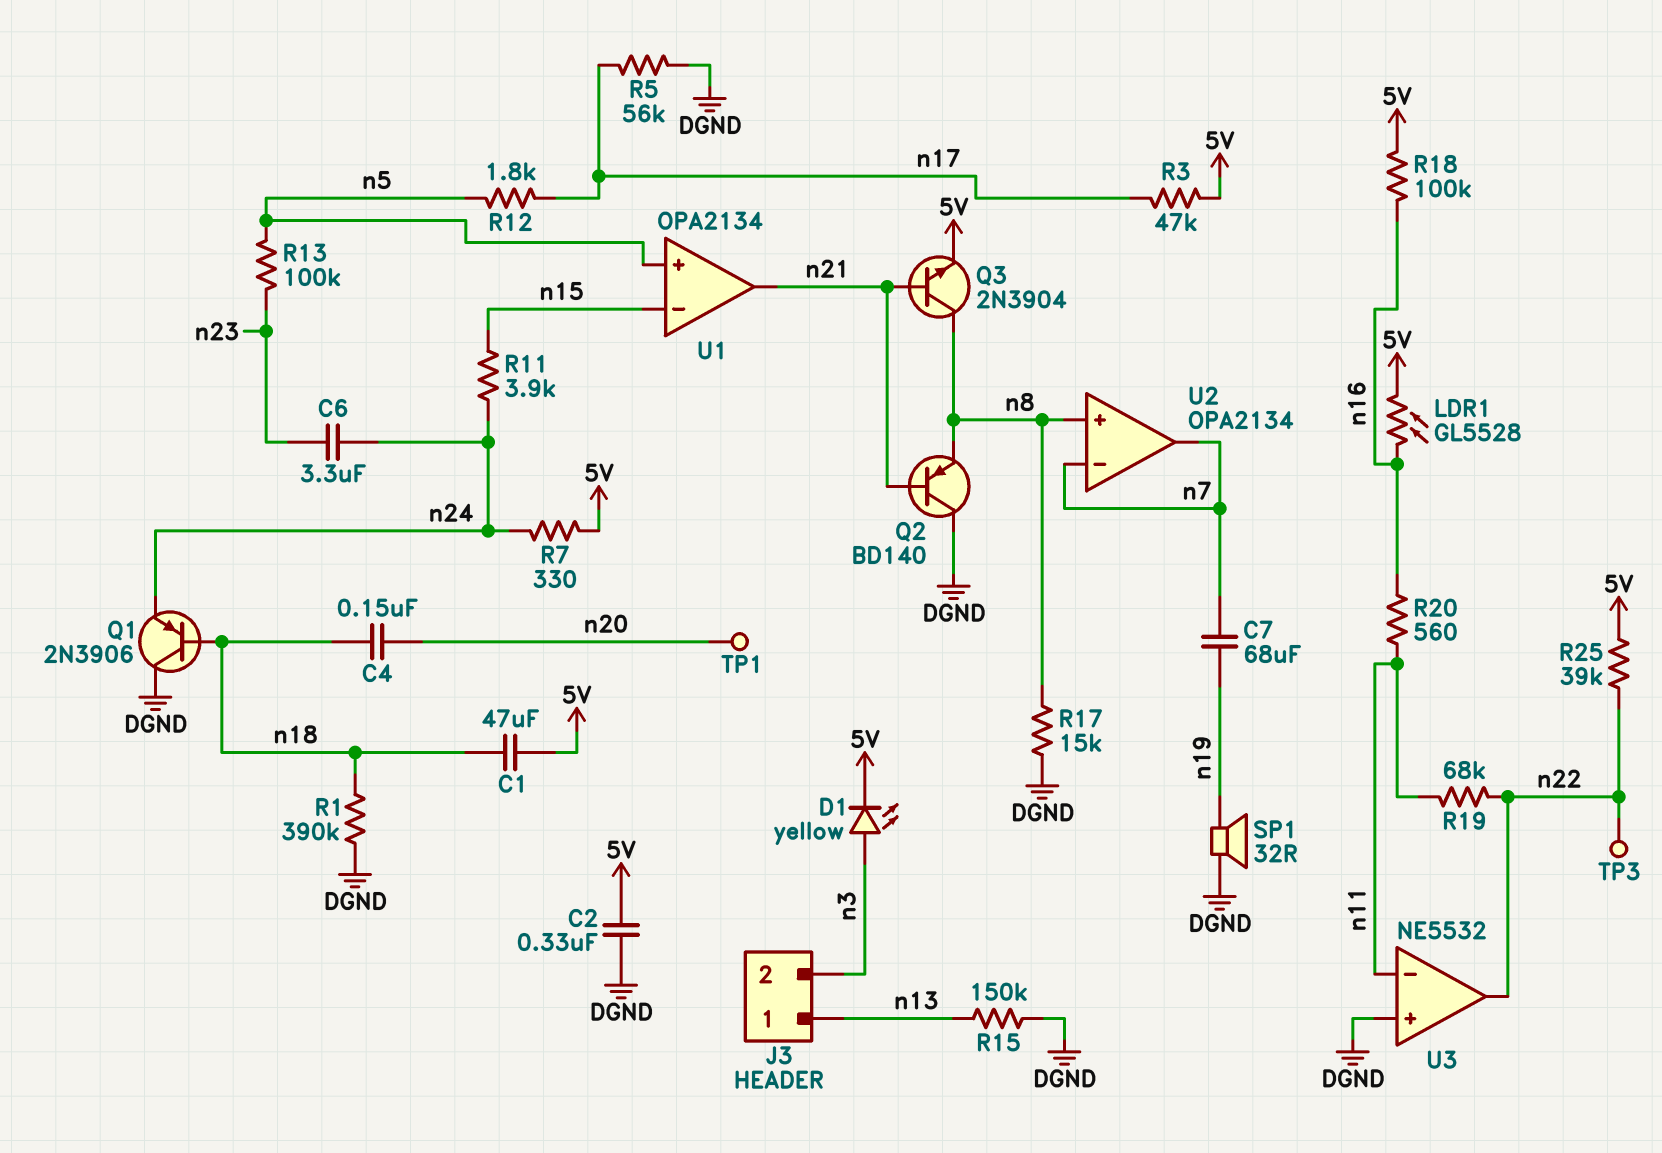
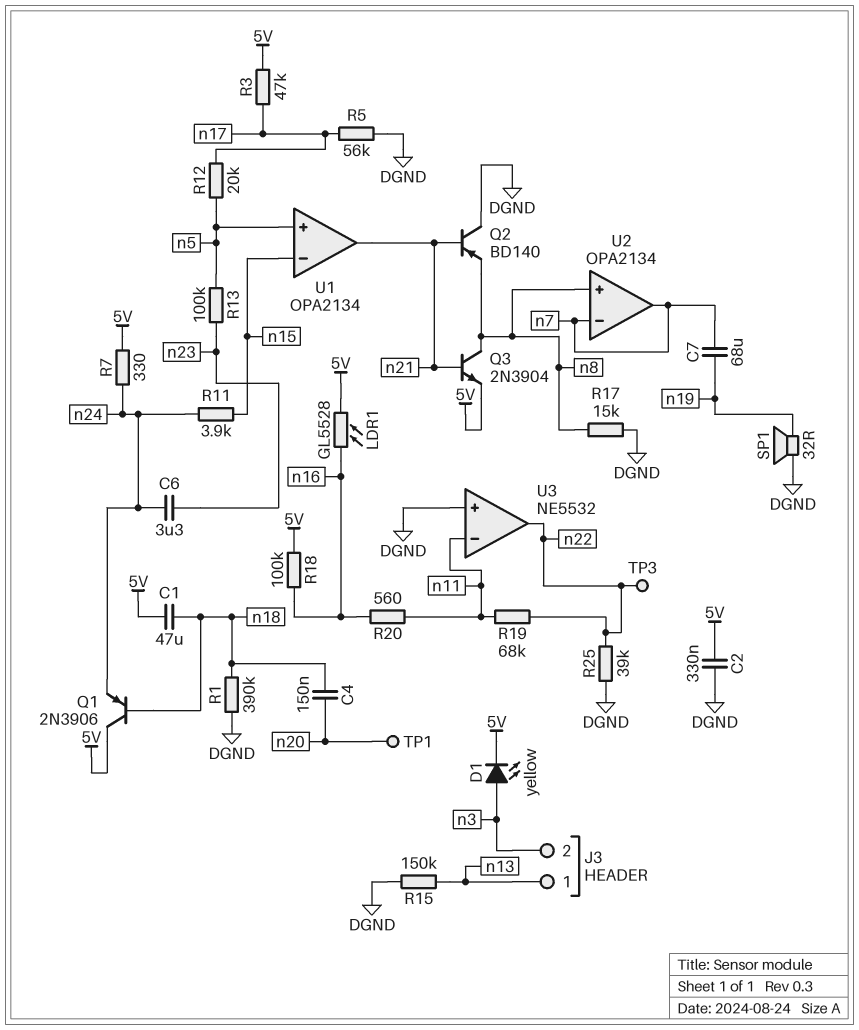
Q1: PNP 2N3906 (B n18, C DGND, E n24) -> PNP 2N3906 (B n18, C 5V, E n24)
R12: 1.8k (n5, n17) -> 20k (n5, n17)
R25: 39k (5V, n22) -> 39k (DGND, n22)

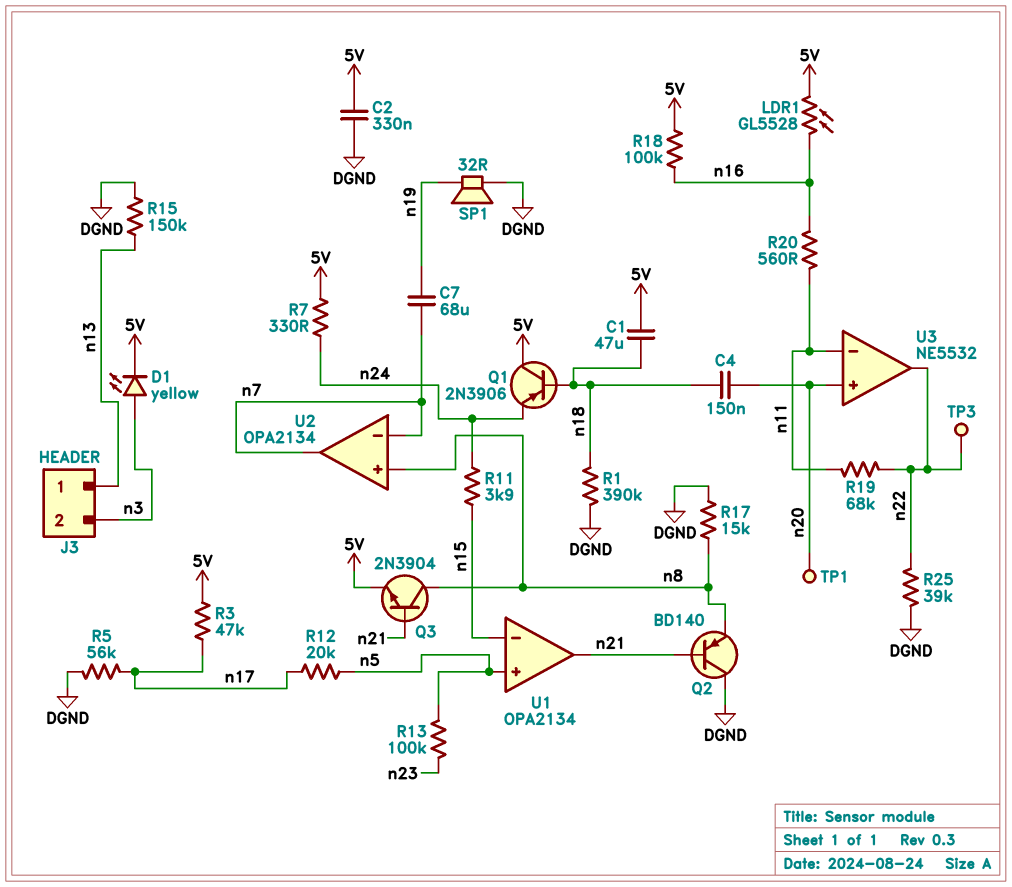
C6: 3.3uF (n23, n24) -> none
U3 pin in+: DGND -> n20

